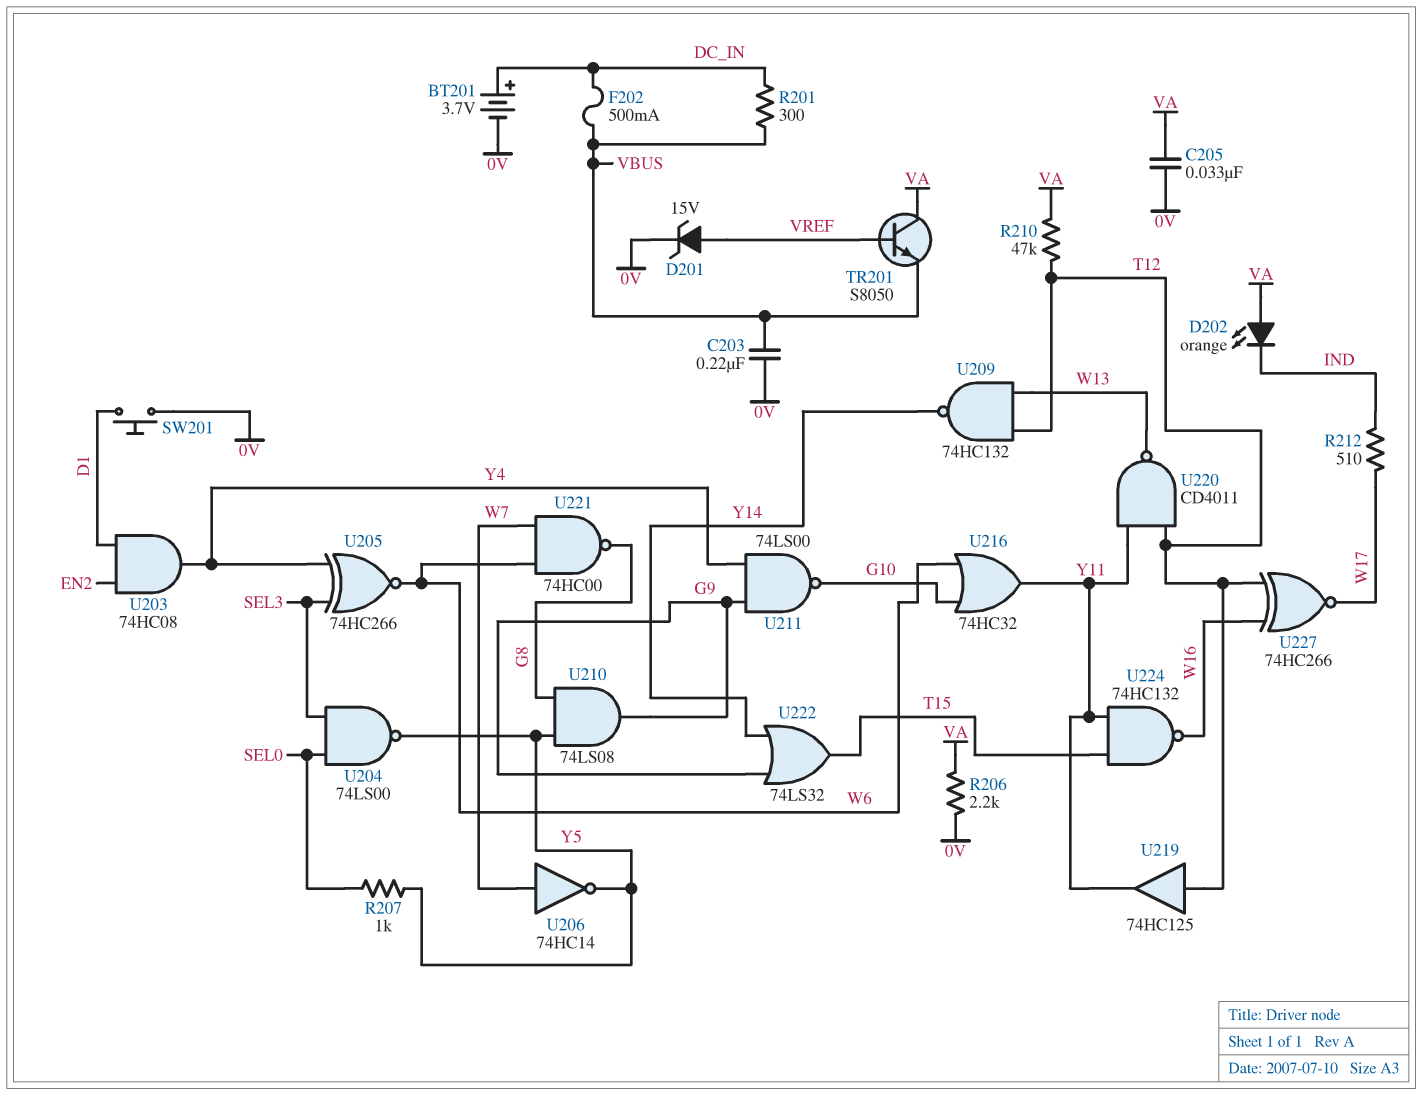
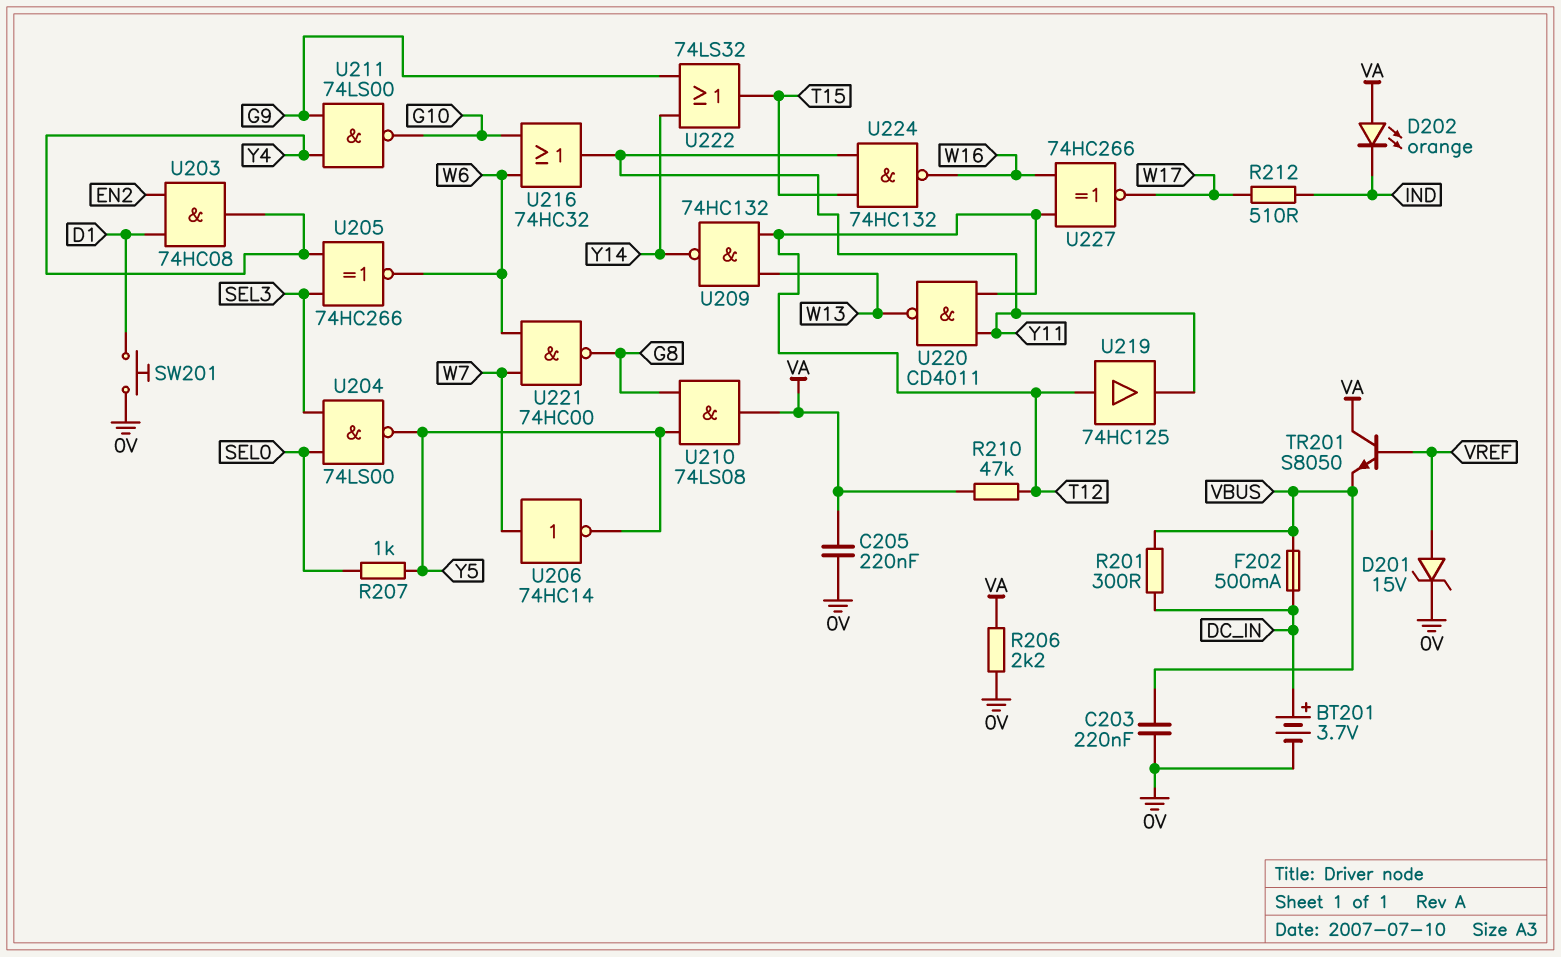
C205: 33nF (0V, VA) -> 220nF (0V, VA)
U210: AND 74LS08 (in G8, in Y5, out G9) -> AND 74LS08 (in G8, in Y5, out VA)

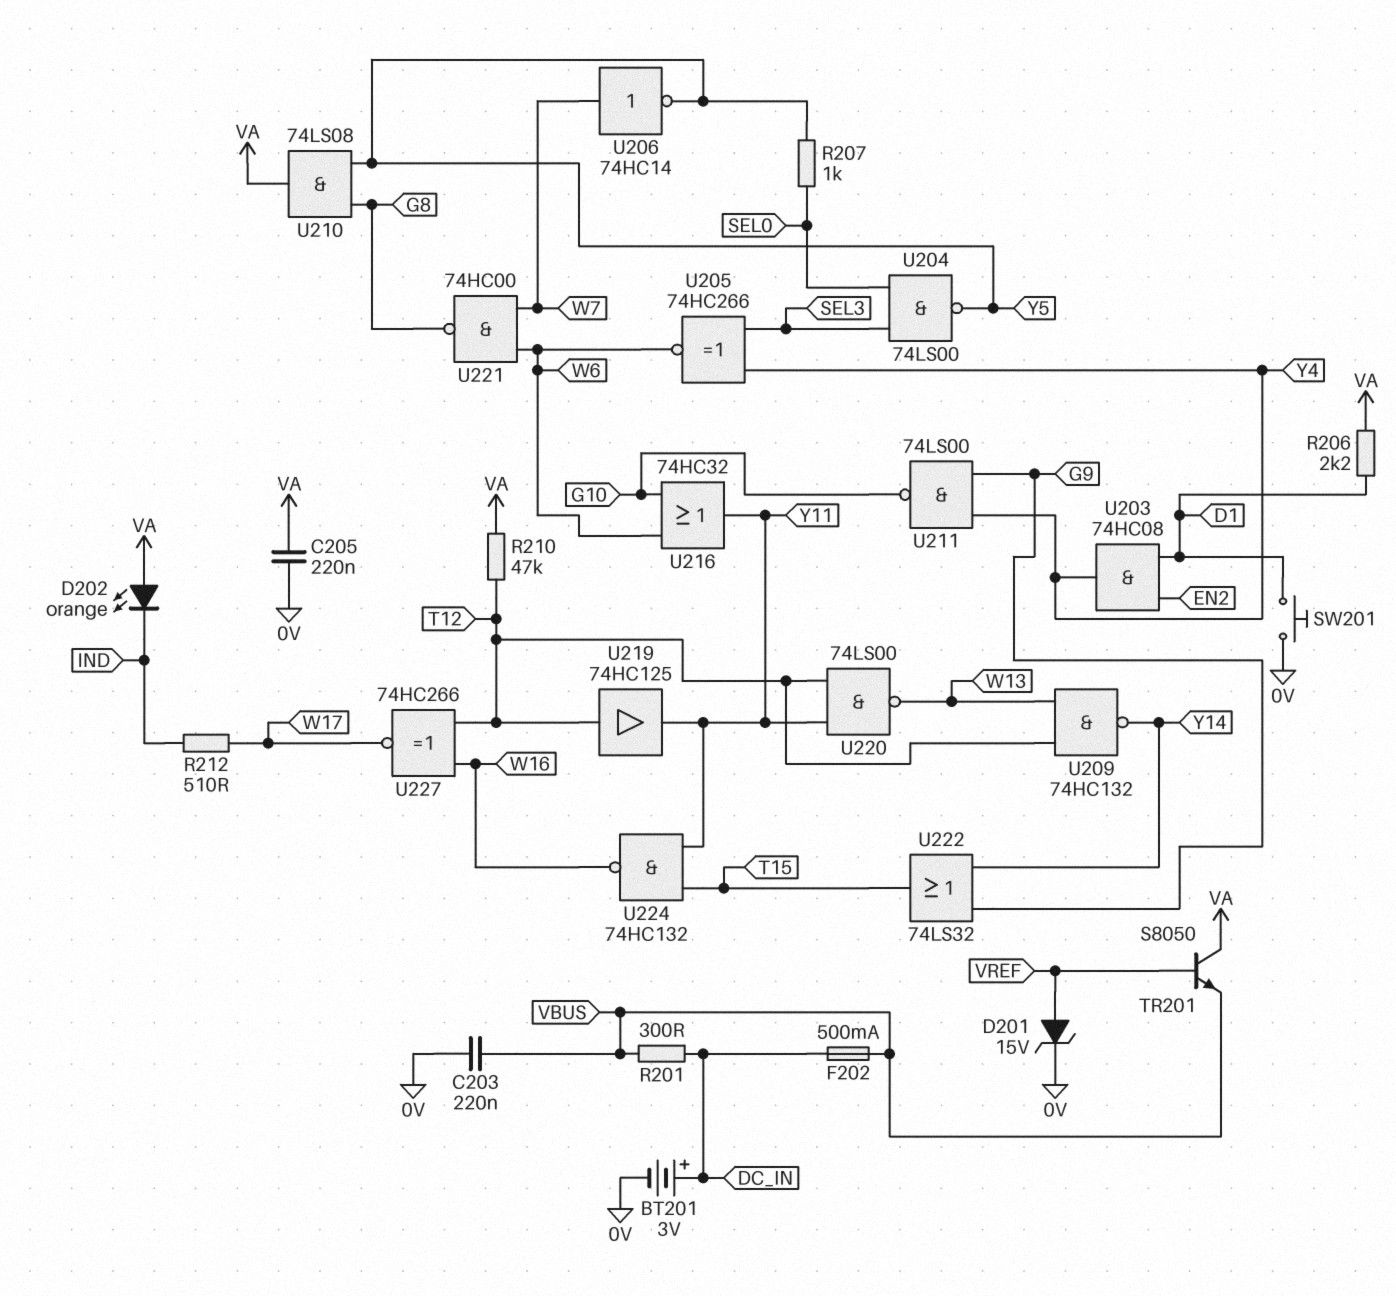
BT201: 3.7V (plus DC_IN, minus 0V) -> 3V (plus DC_IN, minus 0V)
R206: 2.2k (0V, VA) -> 2.2k (D1, VA)
U220: NAND CD4011 (in T12, in Y11, out W13) -> NAND 74LS00 (in T12, in Y11, out W13)

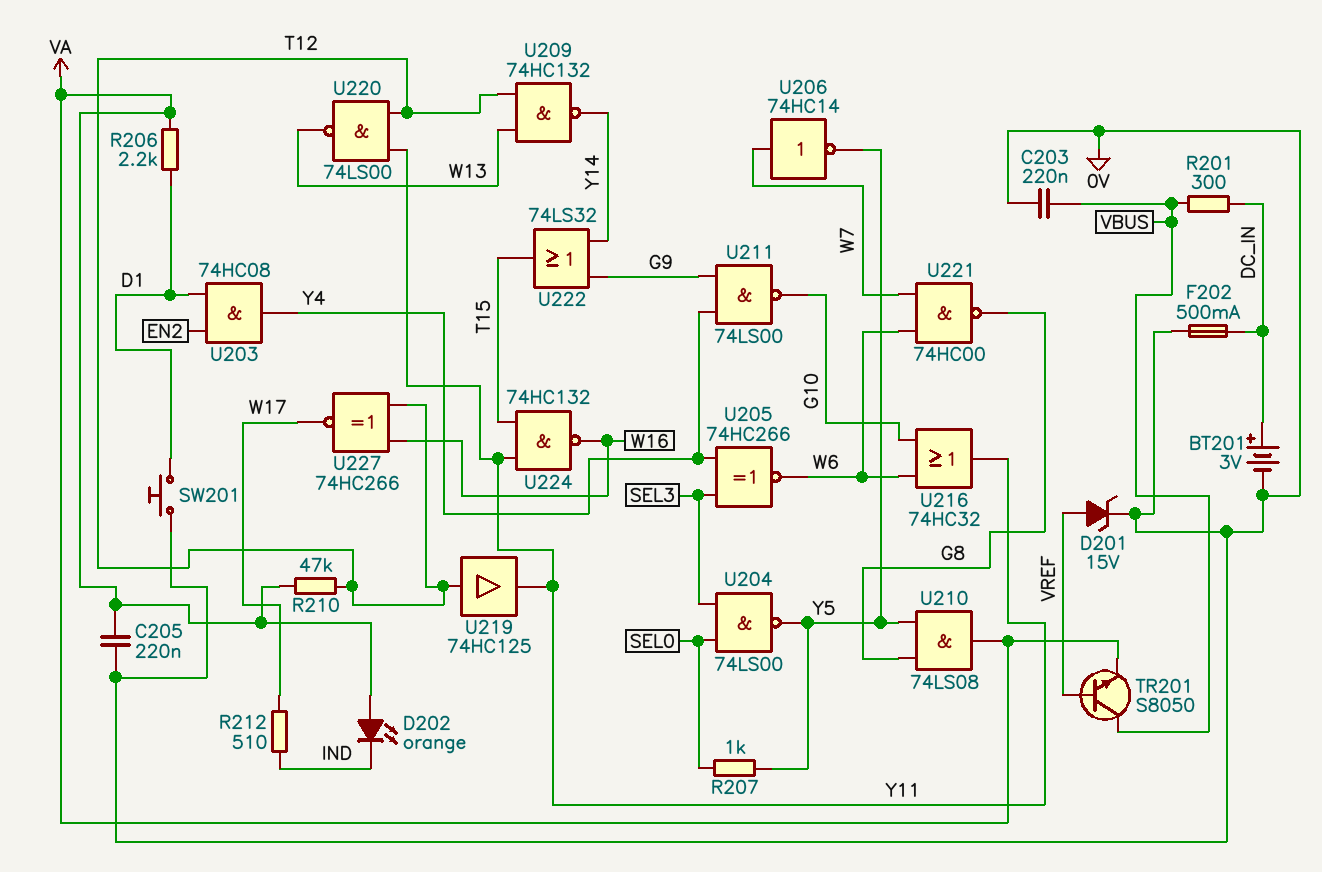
F202: 500mA (DC_IN, VBUS) -> 500mA (0V, DC_IN)
TR201: NPN S8050 (B VREF, C VA, E VBUS) -> NPN S8050 (B VREF, C VBUS, E VA)

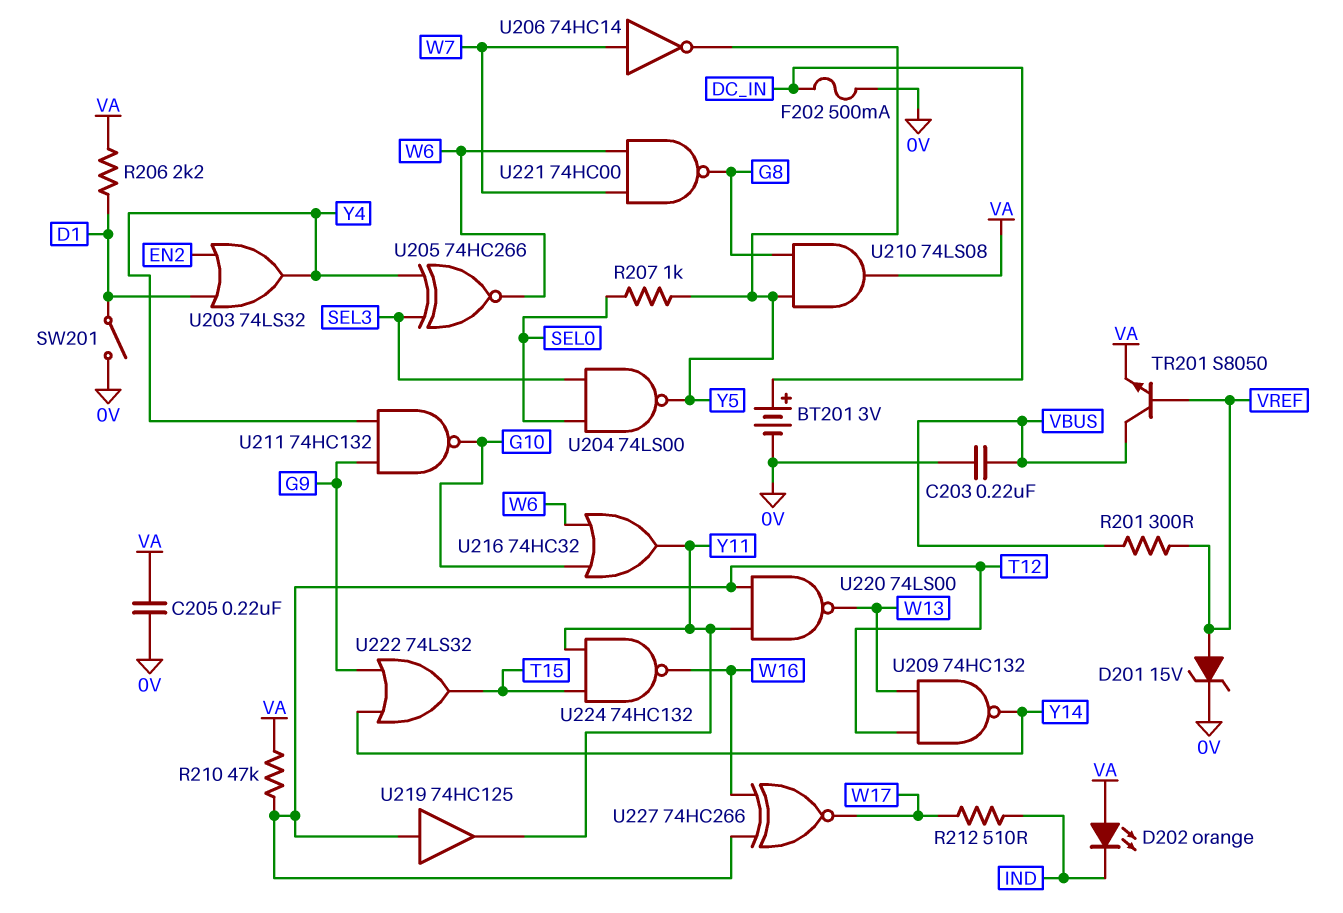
R201: 300 (DC_IN, VBUS) -> 300 (VBUS, VREF)
SW201: button (0V, D1) -> switch (0V, D1)
U203: AND 74HC08 (in D1, in EN2, out Y4) -> OR 74LS32 (in D1, in EN2, out Y4)
U211: NAND 74LS00 (in G9, in Y4, out G10) -> NAND 74HC132 (in G9, in Y4, out G10)

